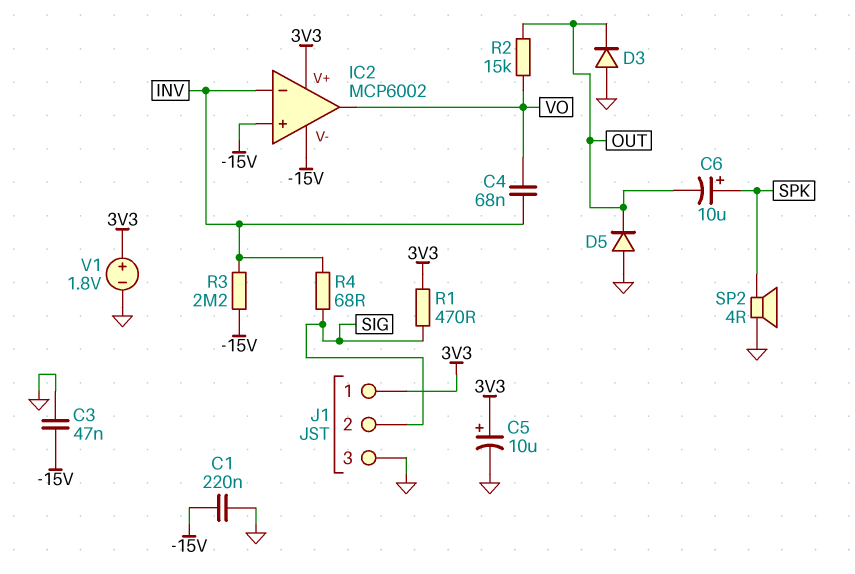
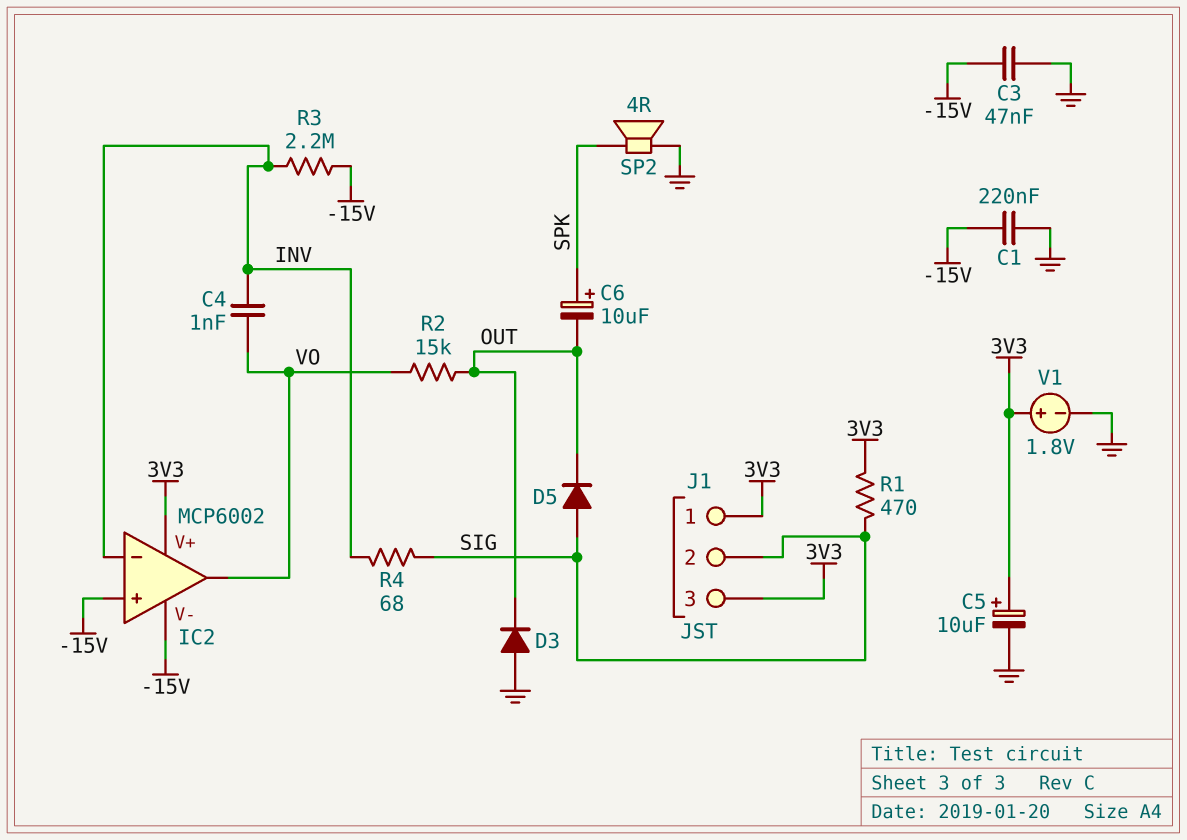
C4: 68nF (INV, VO) -> 1nF (INV, VO)
D5: diode (A GND, K OUT) -> diode (A SIG, K OUT)
J1 pin 3: GND -> 3V3

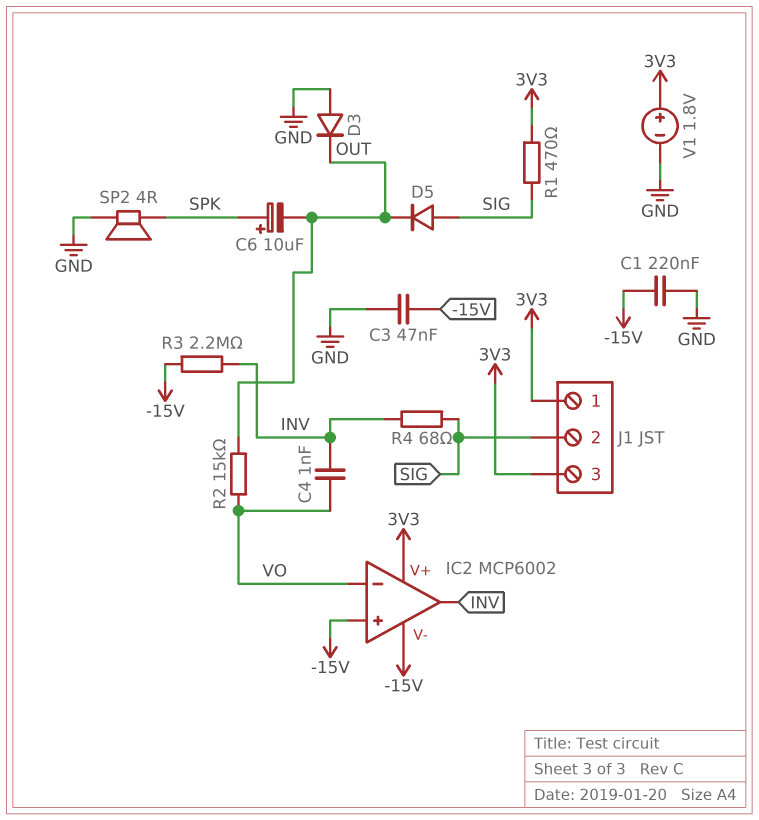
C5: 10uF (plus 3V3, minus GND) -> none
IC2 pin in-: INV -> VO
IC2 pin out: VO -> INV

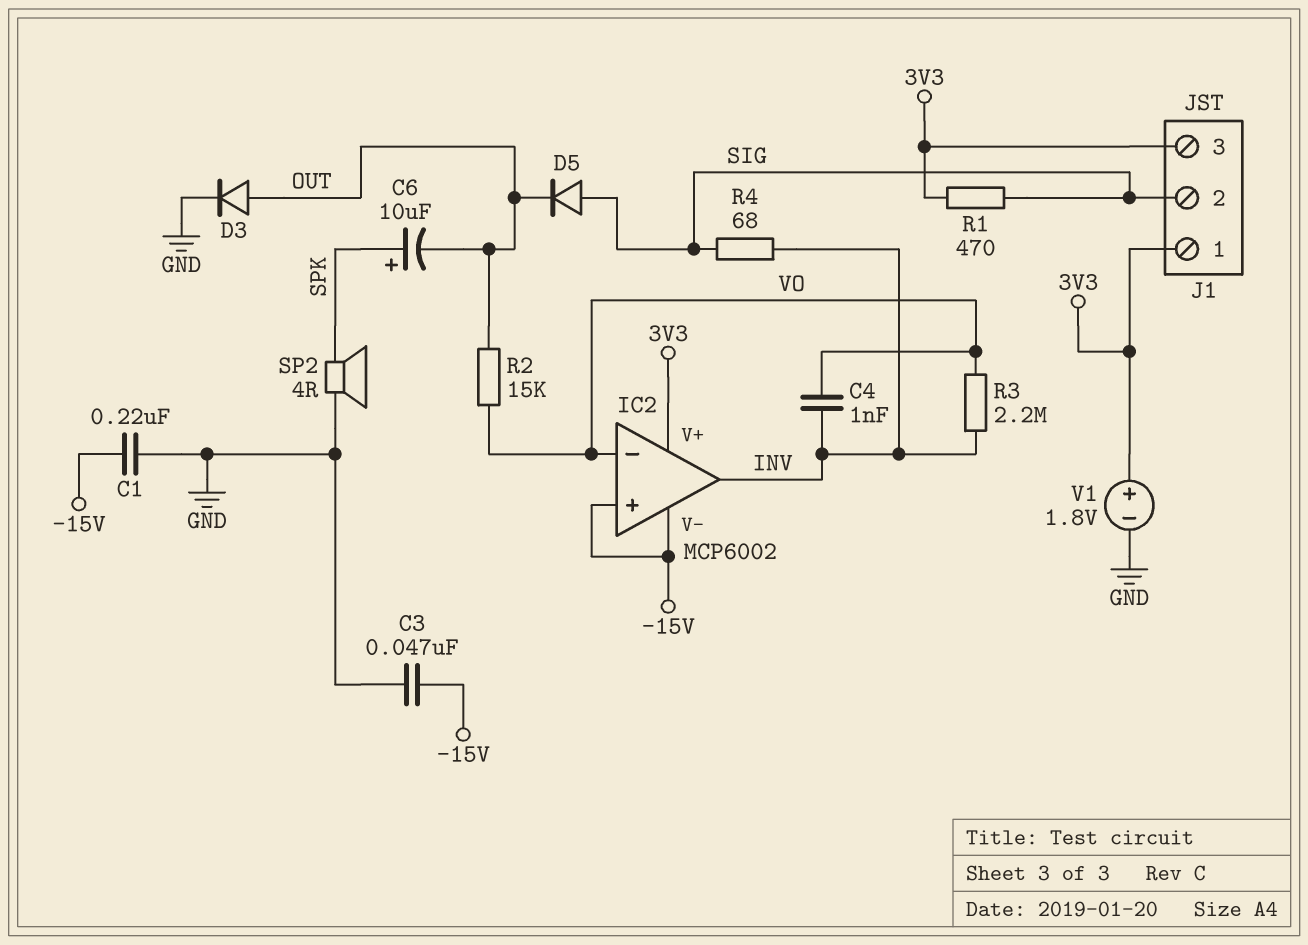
D3: diode (A GND, K OUT) -> diode (A OUT, K GND)
R3: 2.2M (-15V, INV) -> 2.2M (INV, VO)

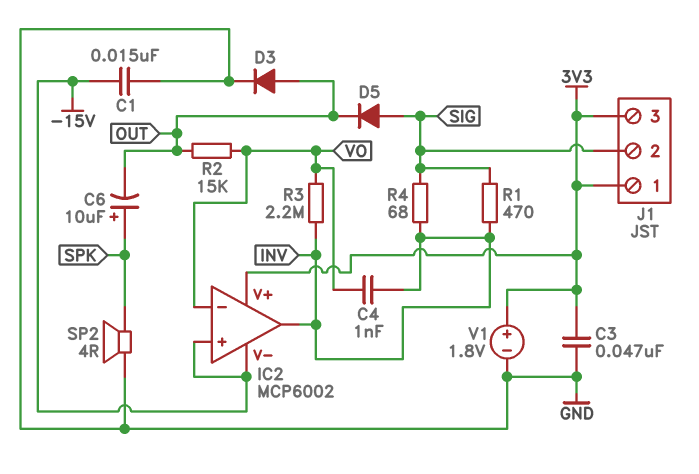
C1: 220nF (-15V, GND) -> 15nF (-15V, GND)
C3: 47nF (-15V, GND) -> 47nF (3V3, GND)
R1: 470 (3V3, SIG) -> 470 (INV, SIG)

